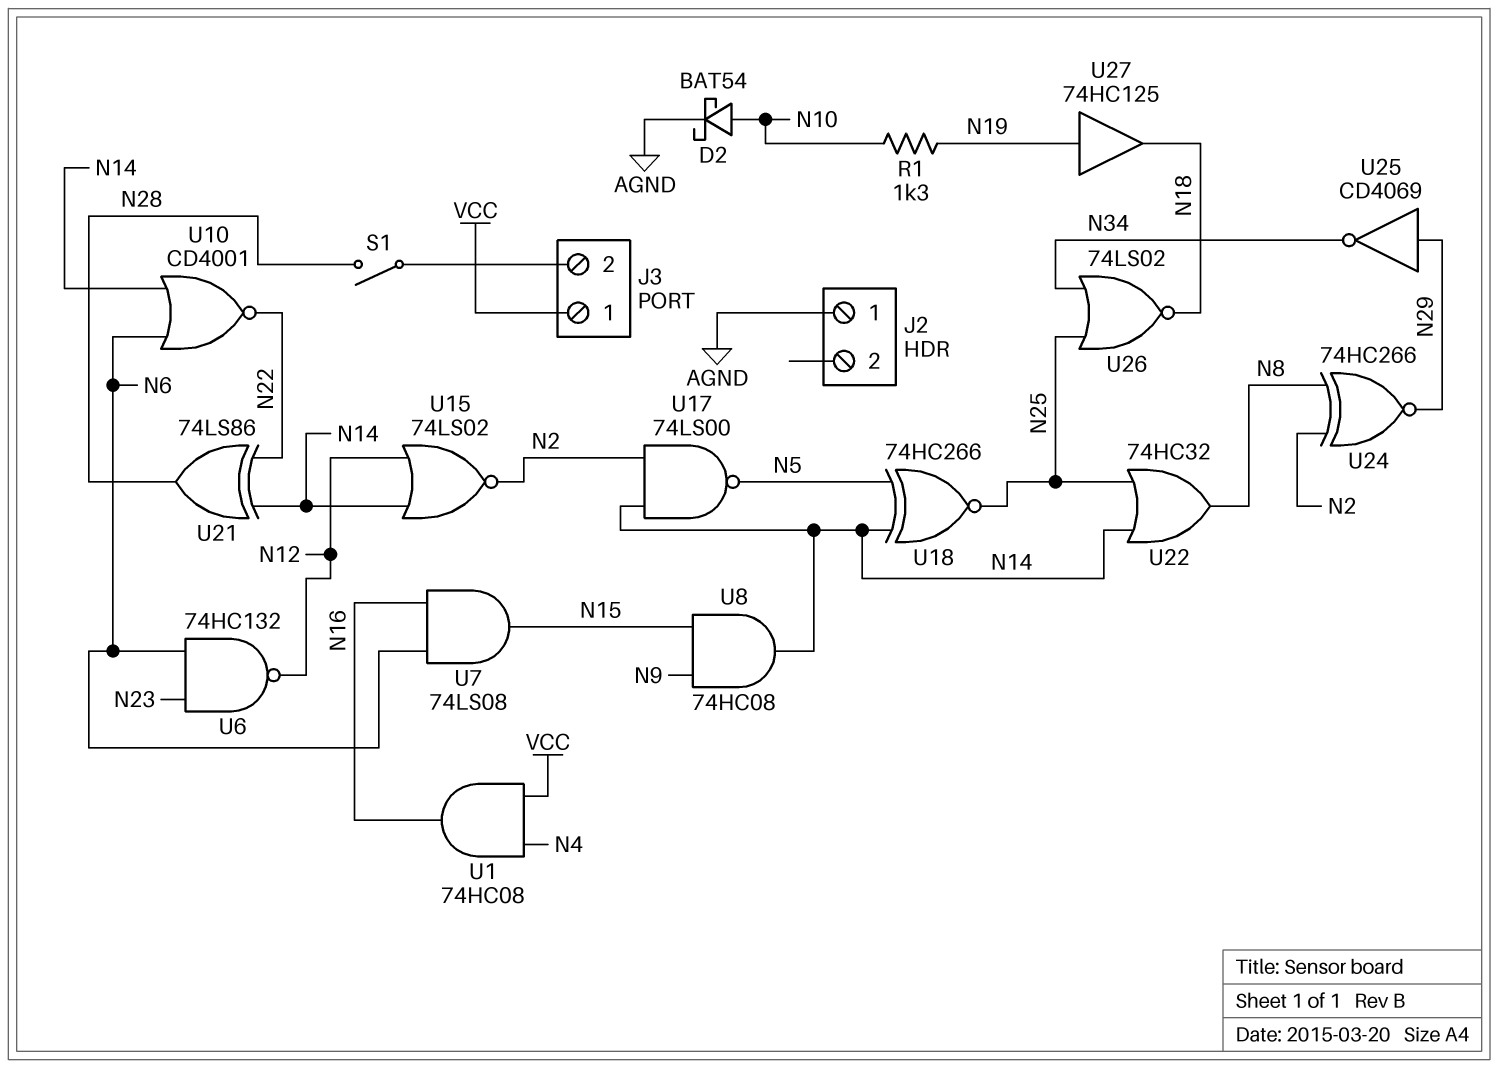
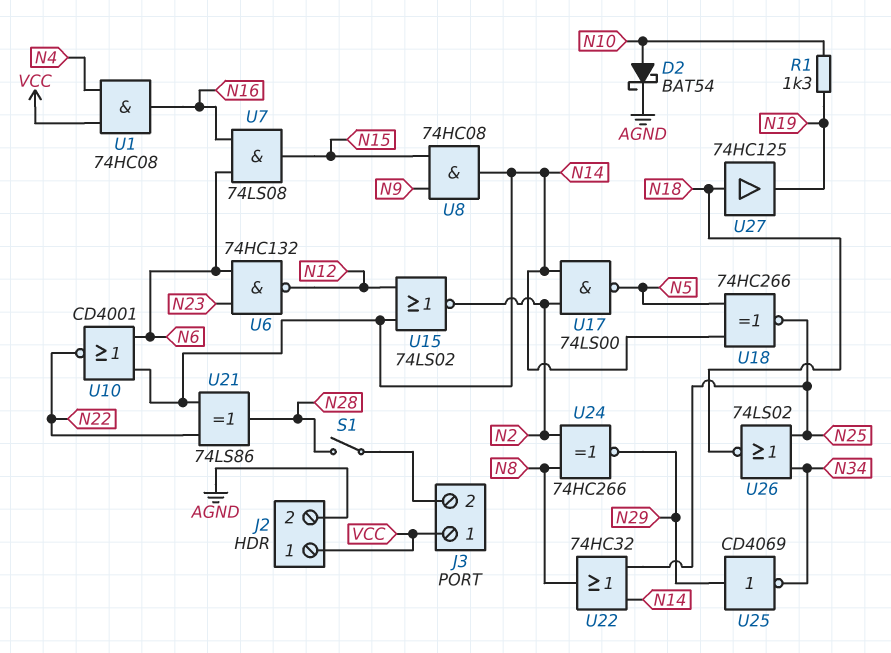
J2 pin 1: AGND -> VCC
J2 pin 2: none -> AGND
U27: buffer 74HC125 (in N19, out N18) -> buffer 74HC125 (in N18, out N19)

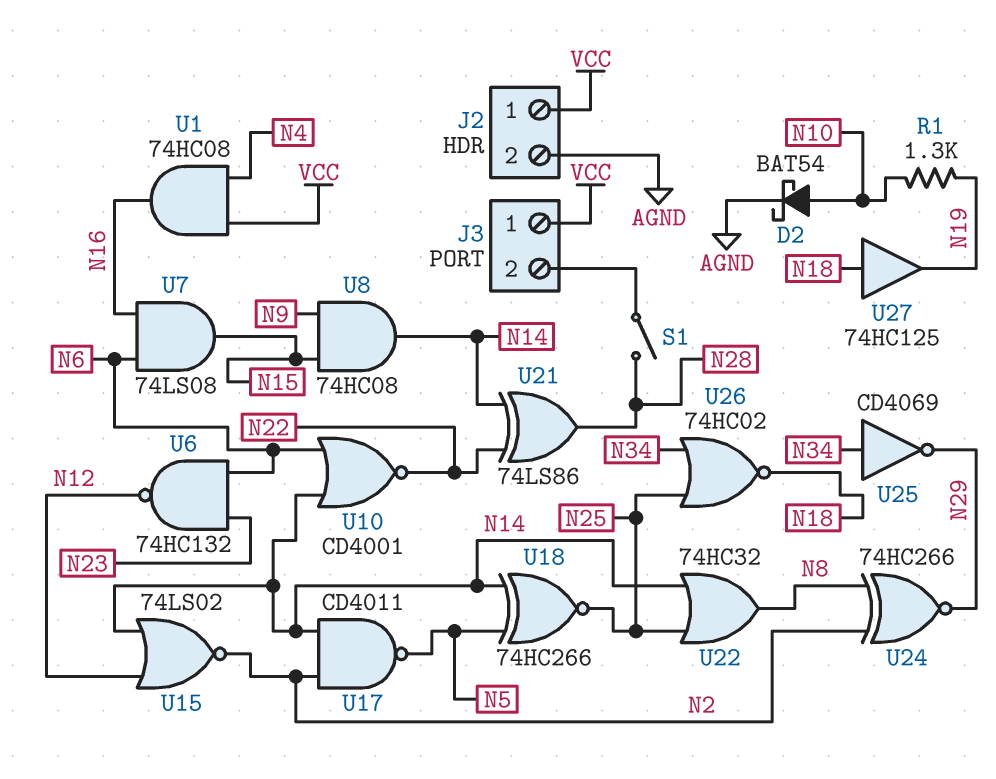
U17: NAND 74LS00 (in N2, in N14, out N5) -> NAND CD4011 (in N2, in N14, out N5)
U25: NOT CD4069 (in N29, out N34) -> NOT CD4069 (in N34, out N29)
U26: NOR 74LS02 (in N25, in N34, out N18) -> NOR 74HC02 (in N25, in N34, out N18)

